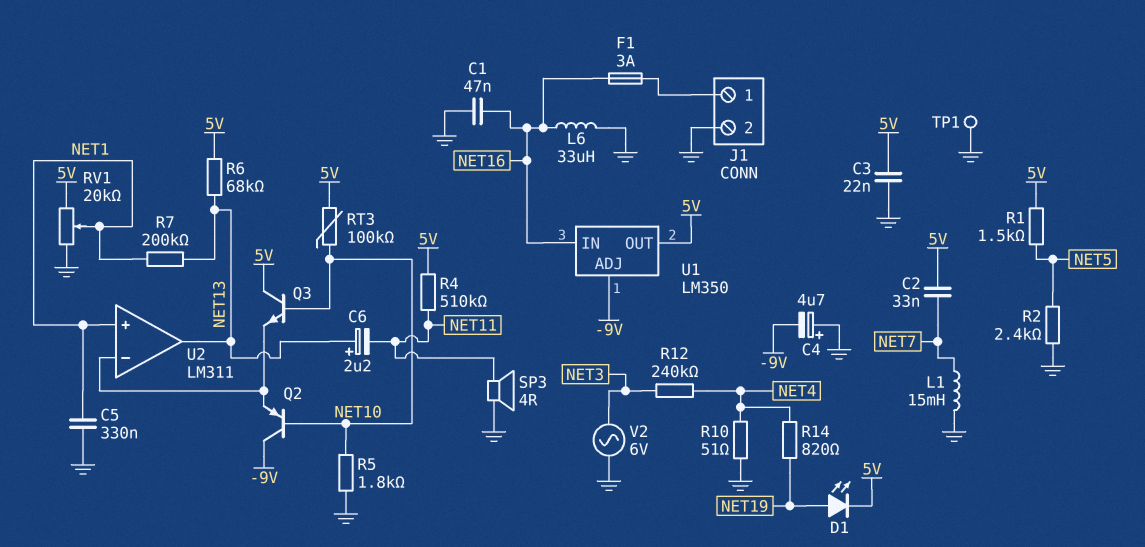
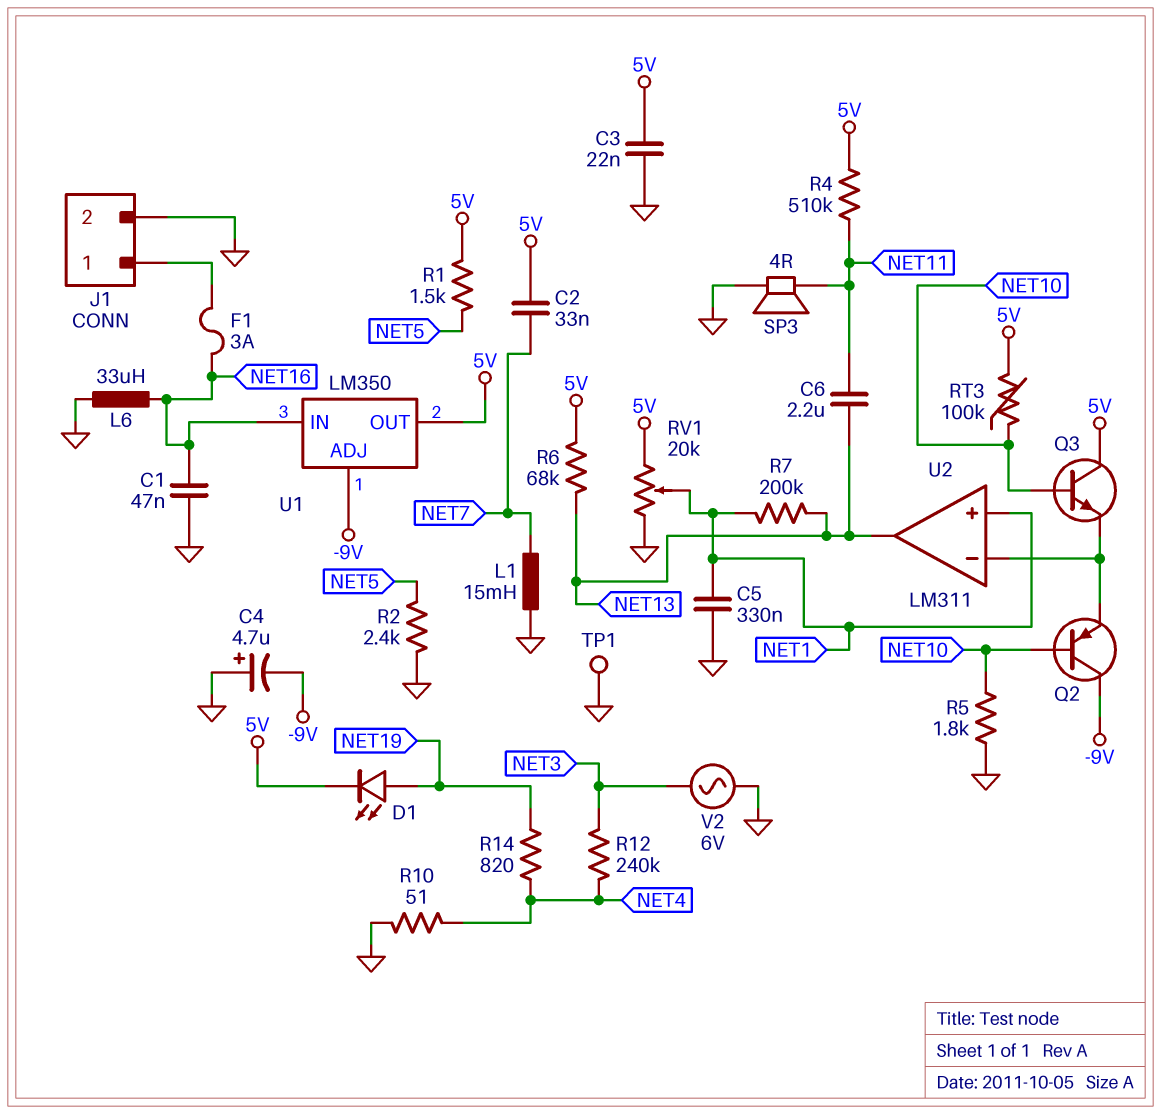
C6: 2.2uF (plus NET13, minus NET11) -> 2.2uF (NET11, NET13)

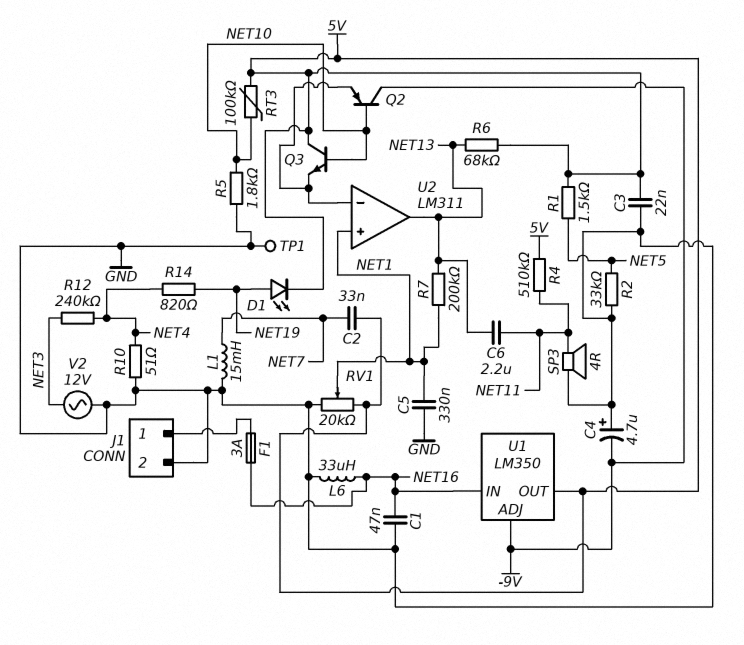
R2: 2.4k (GND, NET5) -> 33k (GND, NET5)
V2: AC 6V (GND, NET3) -> AC 12V (GND, NET3)

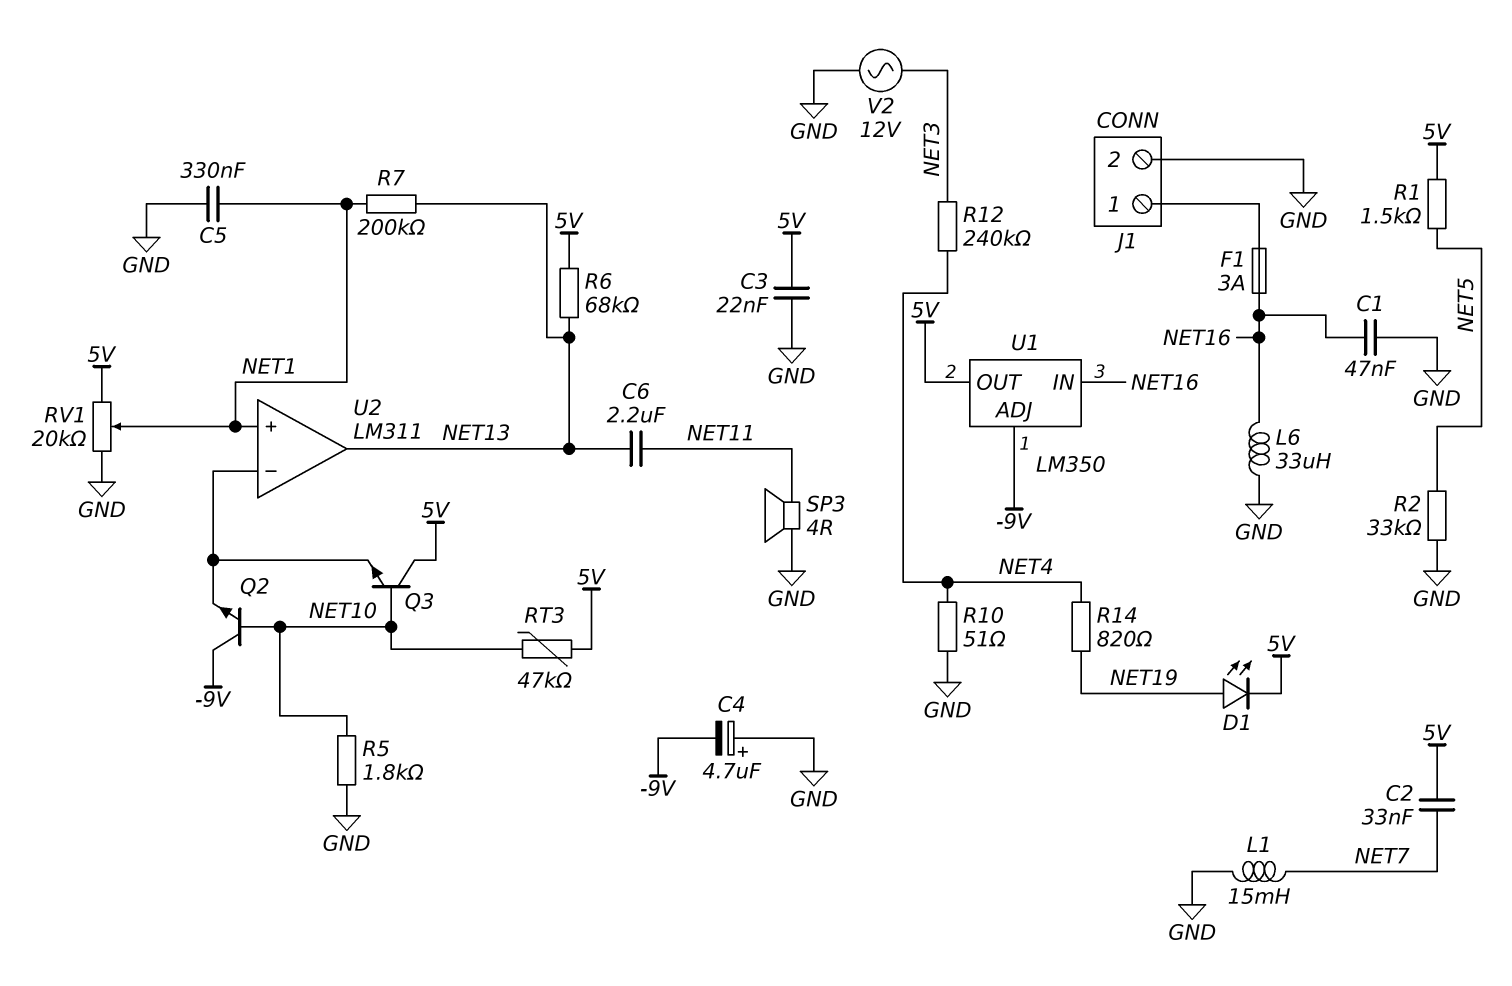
Q2: PNP (B NET10, C -9V, E U2/in-) -> NPN (B NET10, C -9V, E U2/in-)
R4: 510k (5V, NET11) -> none
RT3: 100k (5V, NET10) -> 47k (5V, NET10)
TP1: test point (GND) -> none

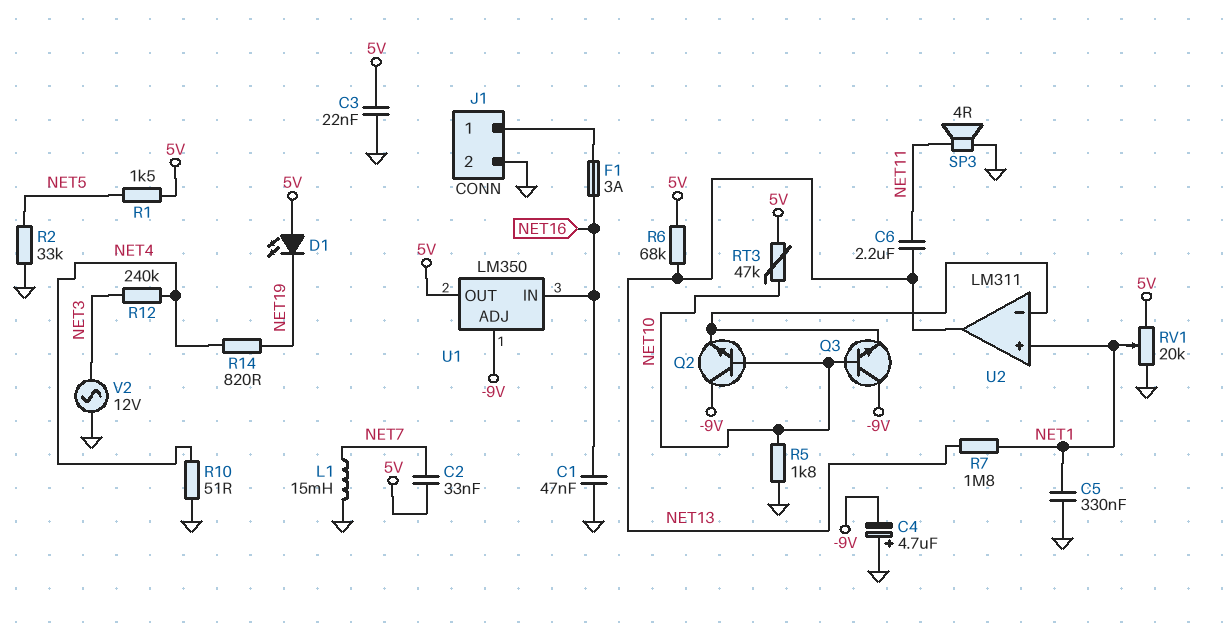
D1: LED (A NET19, K 5V) -> LED (A 5V, K NET19)
L6: 33uH (GND, NET16) -> none
Q3: NPN (B NET10, C 5V, E U2/in-) -> NPN (B NET10, C -9V, E U2/in-)
R7: 200k (NET1, NET13) -> 1.8M (NET1, NET13)

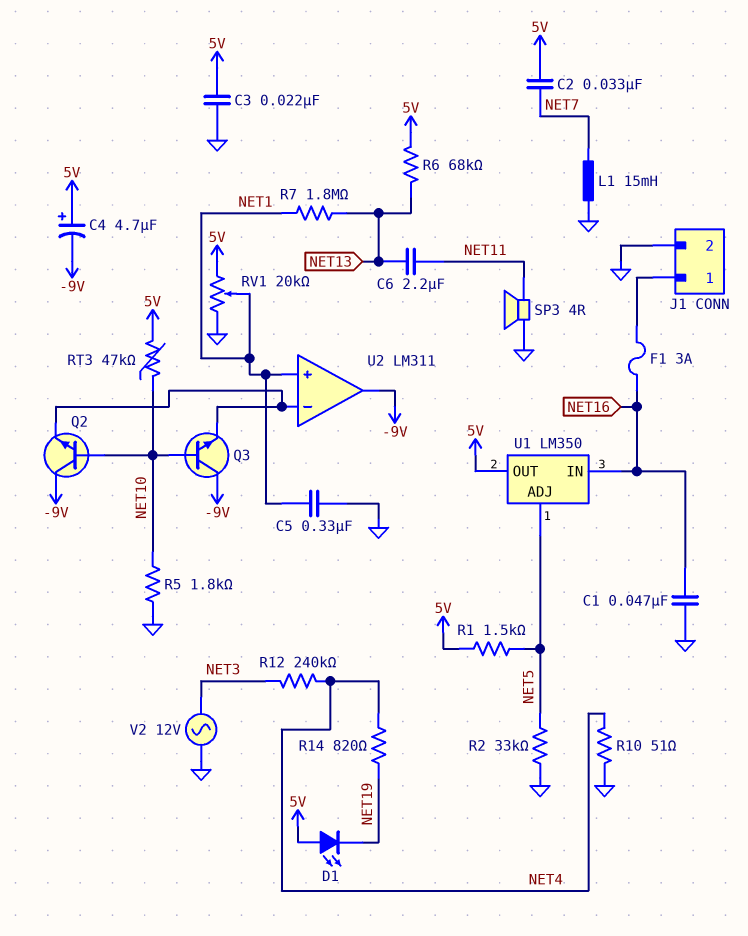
C4: 4.7uF (plus GND, minus -9V) -> 4.7uF (plus 5V, minus -9V)
U1 pin ADJ: -9V -> NET5
U2 pin out: NET13 -> -9V

